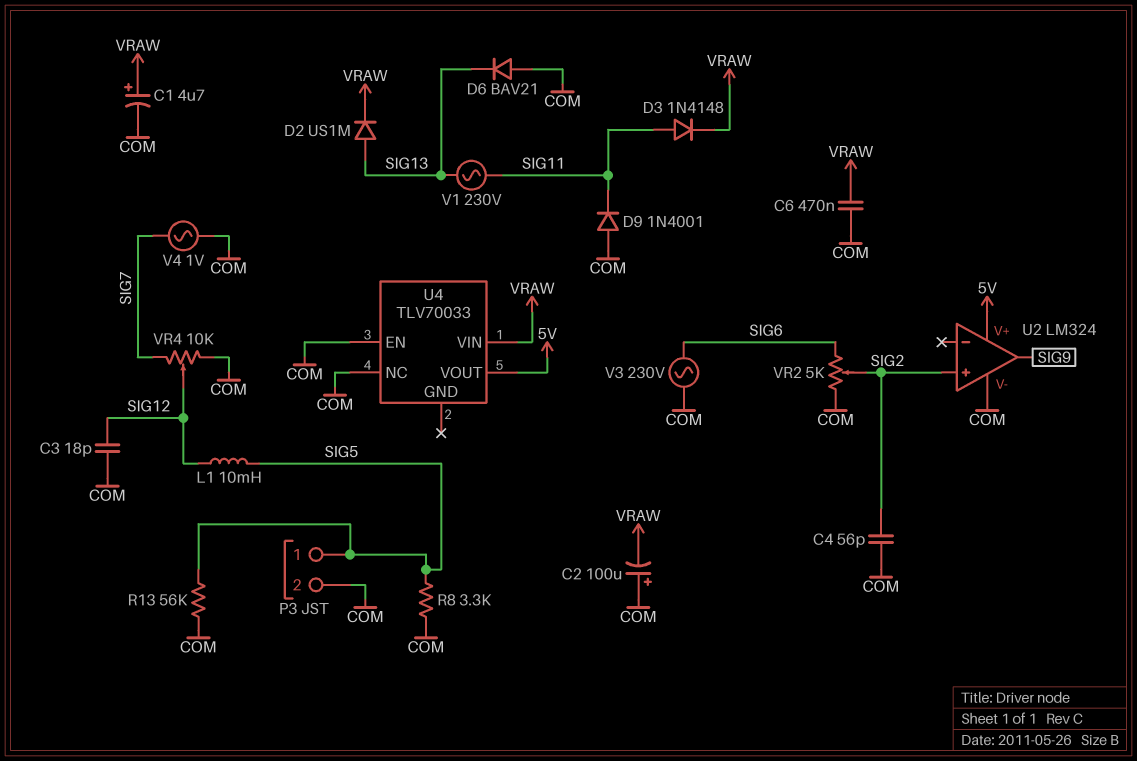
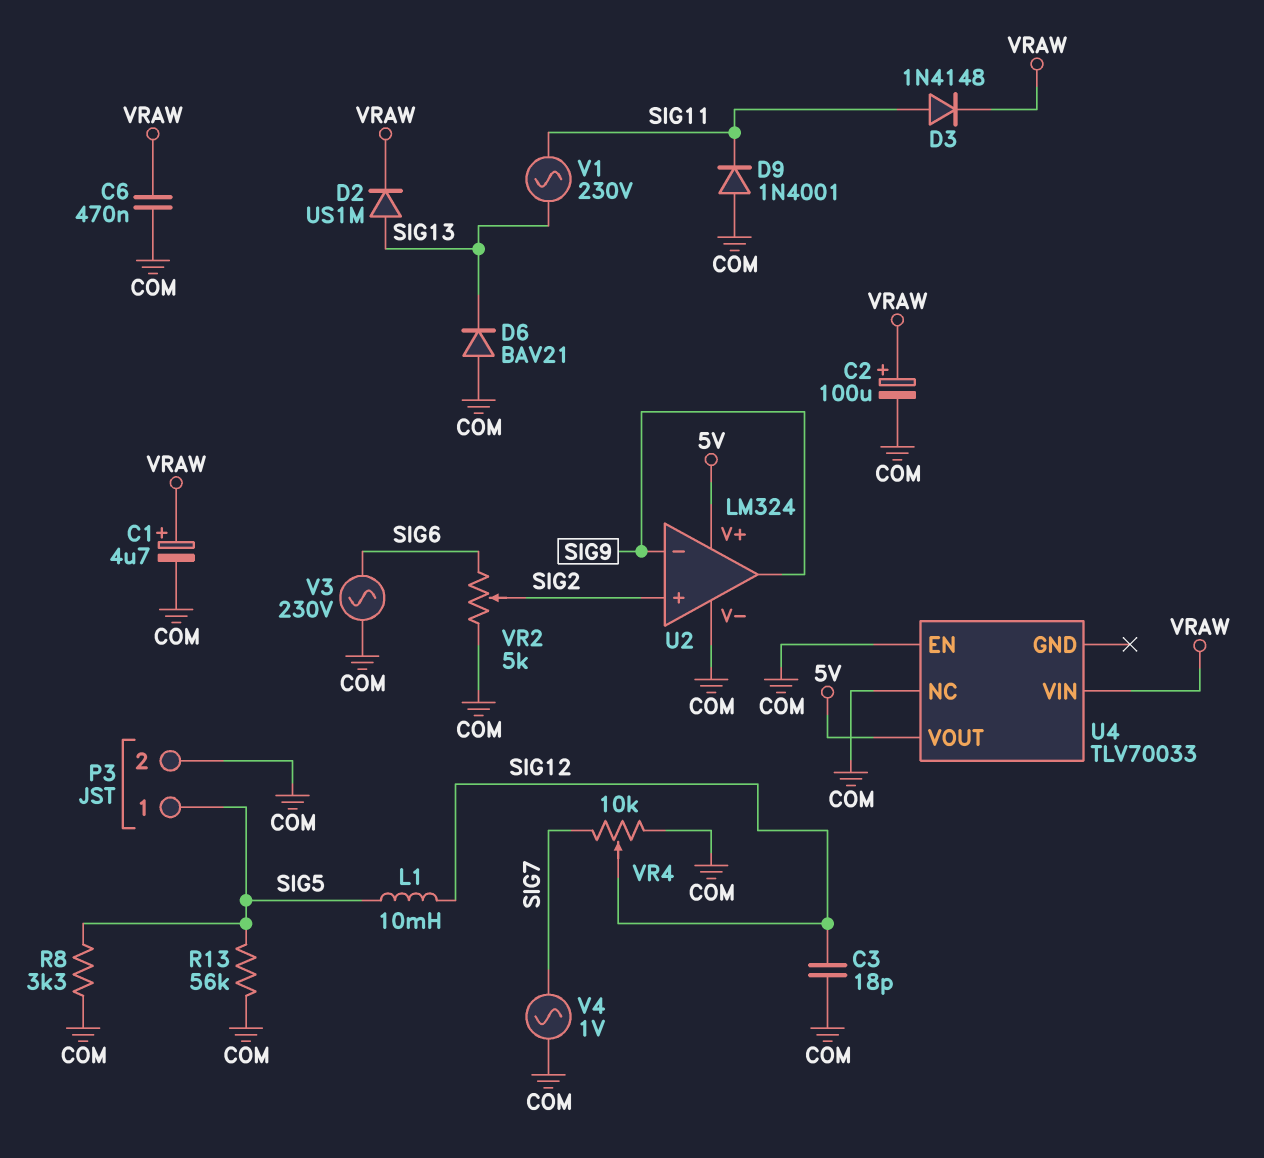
C2: 100uF (plus COM, minus VRAW) -> 100uF (plus VRAW, minus COM)
C4: 56pF (COM, SIG2) -> none
U2 pin in-: none -> SIG9

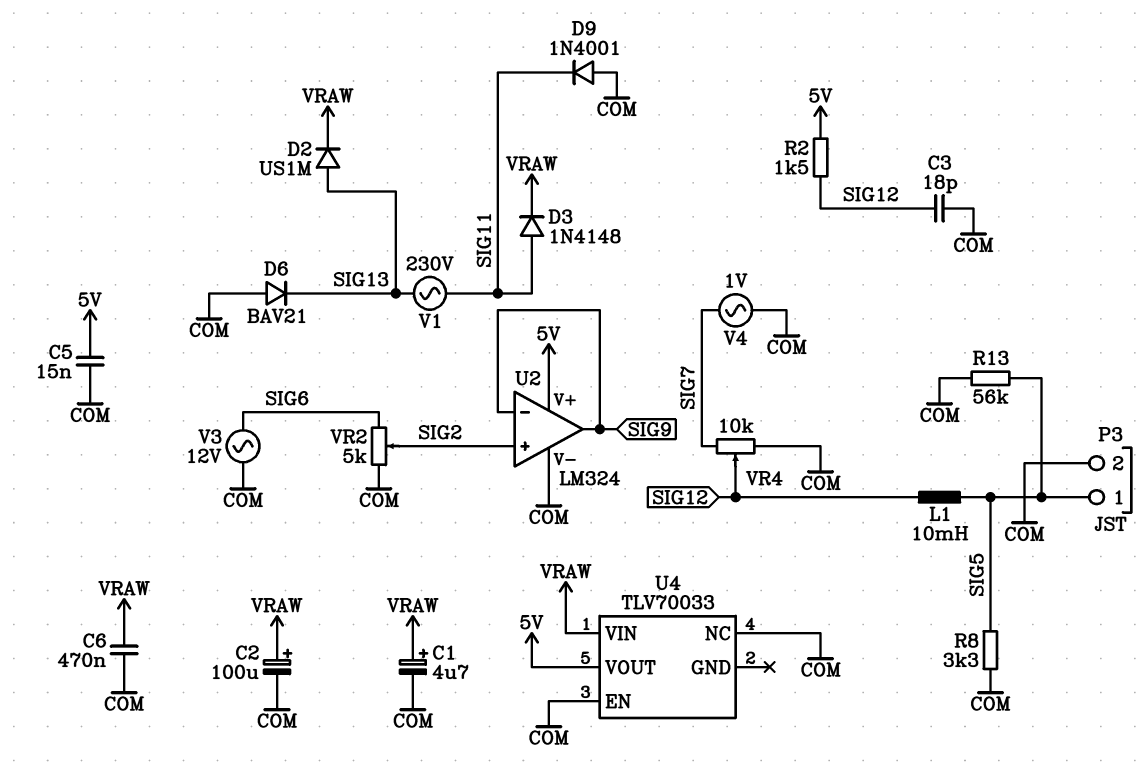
C5: none -> 15nF (5V, COM)
R2: none -> 1.5k (5V, SIG12)
V3: AC 230V (COM, SIG6) -> AC 12V (COM, SIG6)

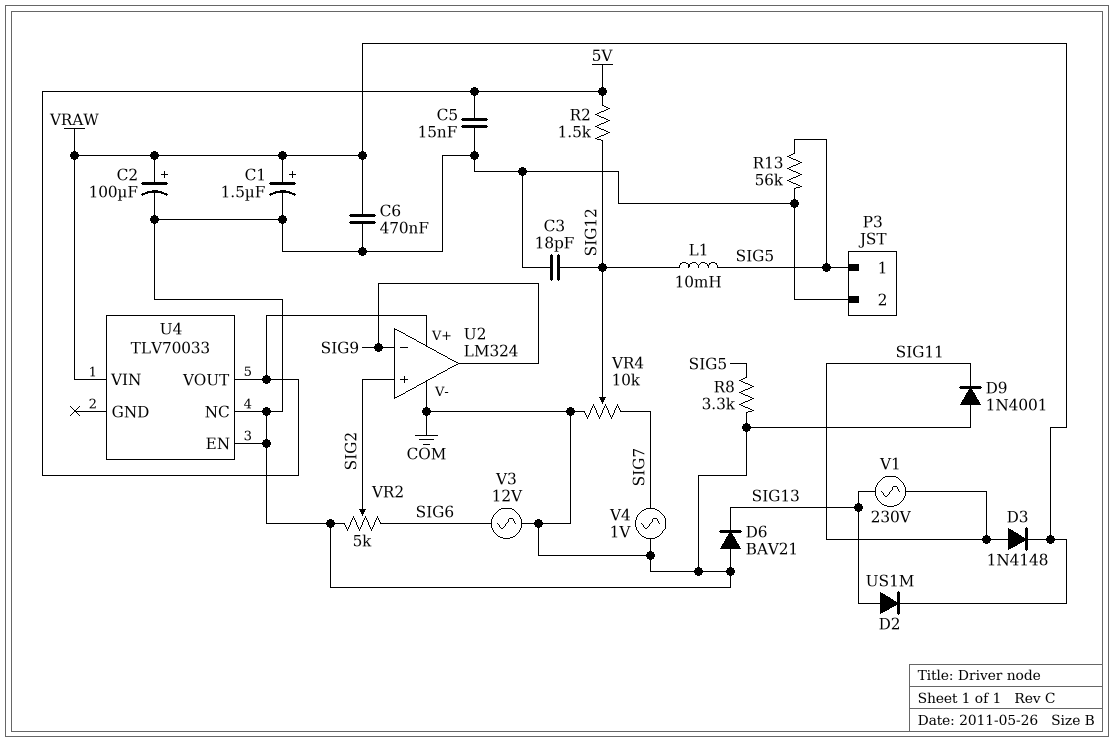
C1: 4.7uF (plus VRAW, minus COM) -> 1.5uF (plus VRAW, minus COM)

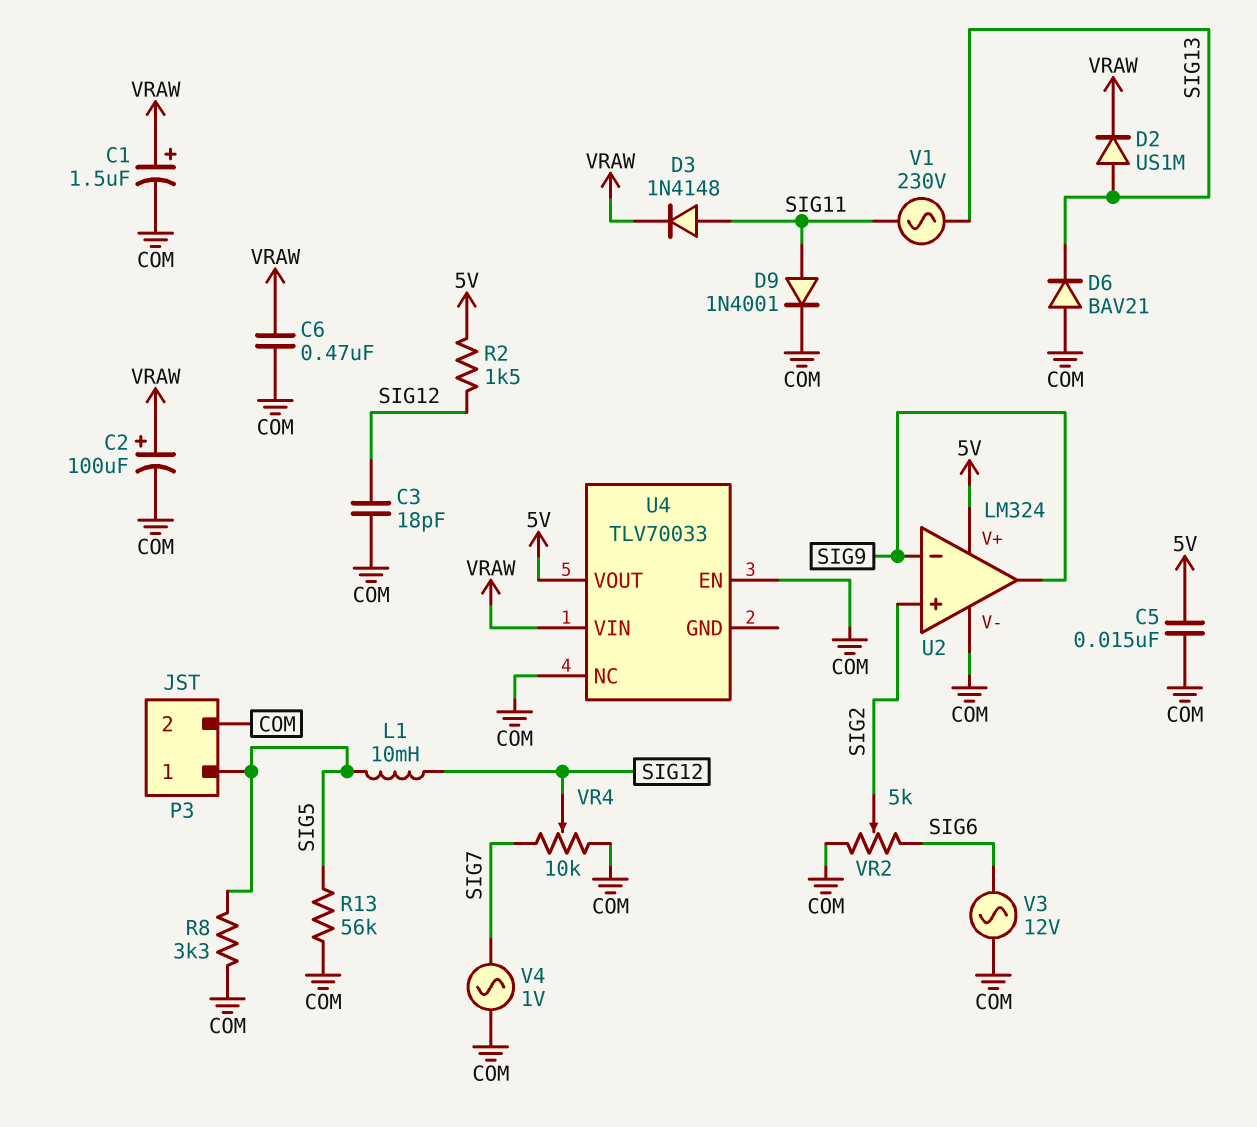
D9: diode 1N4001 (A COM, K SIG11) -> diode 1N4001 (A SIG11, K COM)

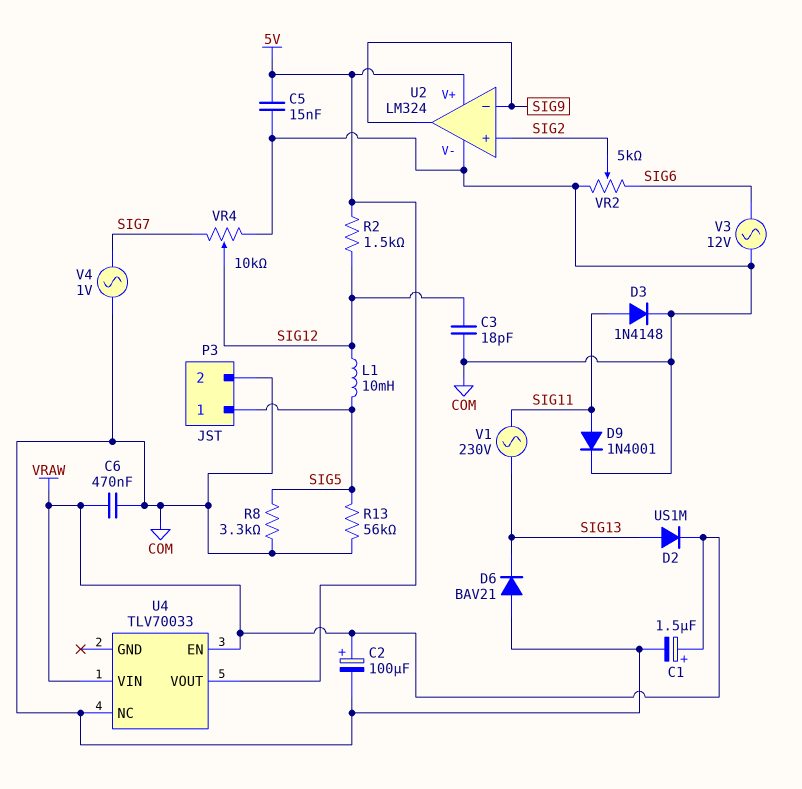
D3: diode 1N4148 (A SIG11, K VRAW) -> diode 1N4148 (A SIG11, K COM)
U4 pin EN: COM -> VRAW

